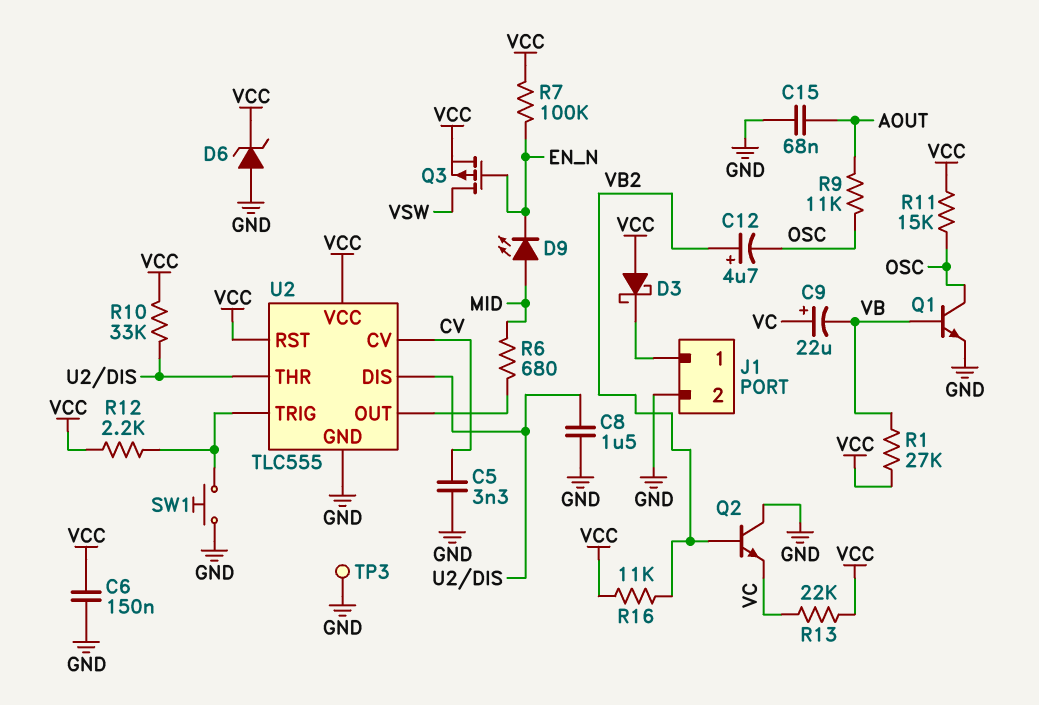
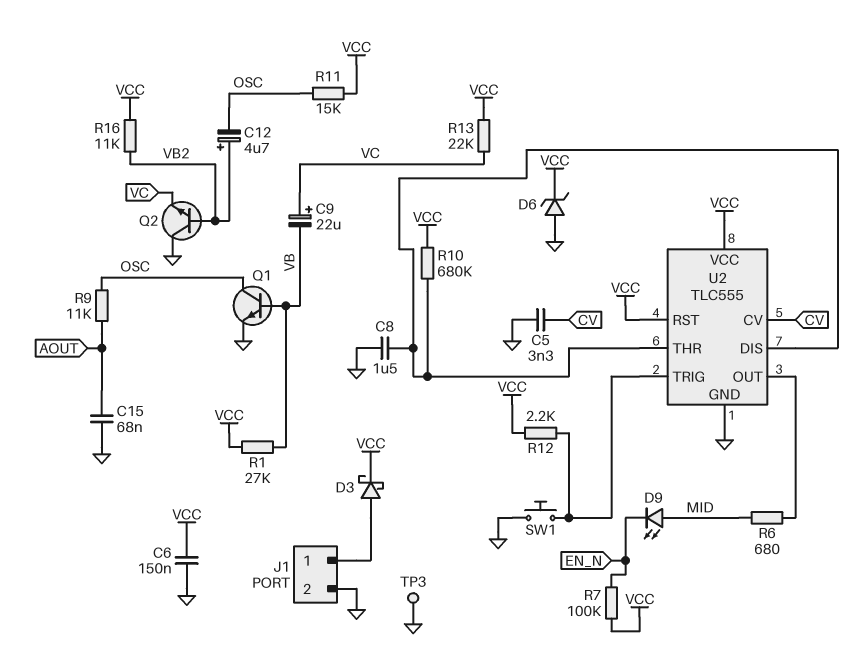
D3: schottky (A VCC, K J1/1) -> schottky (A J1/1, K VCC)
Q3: PMOS (G EN_N, D VSW, S VCC) -> none
R10: 33k (U2/DIS, VCC) -> 680k (U2/DIS, VCC)

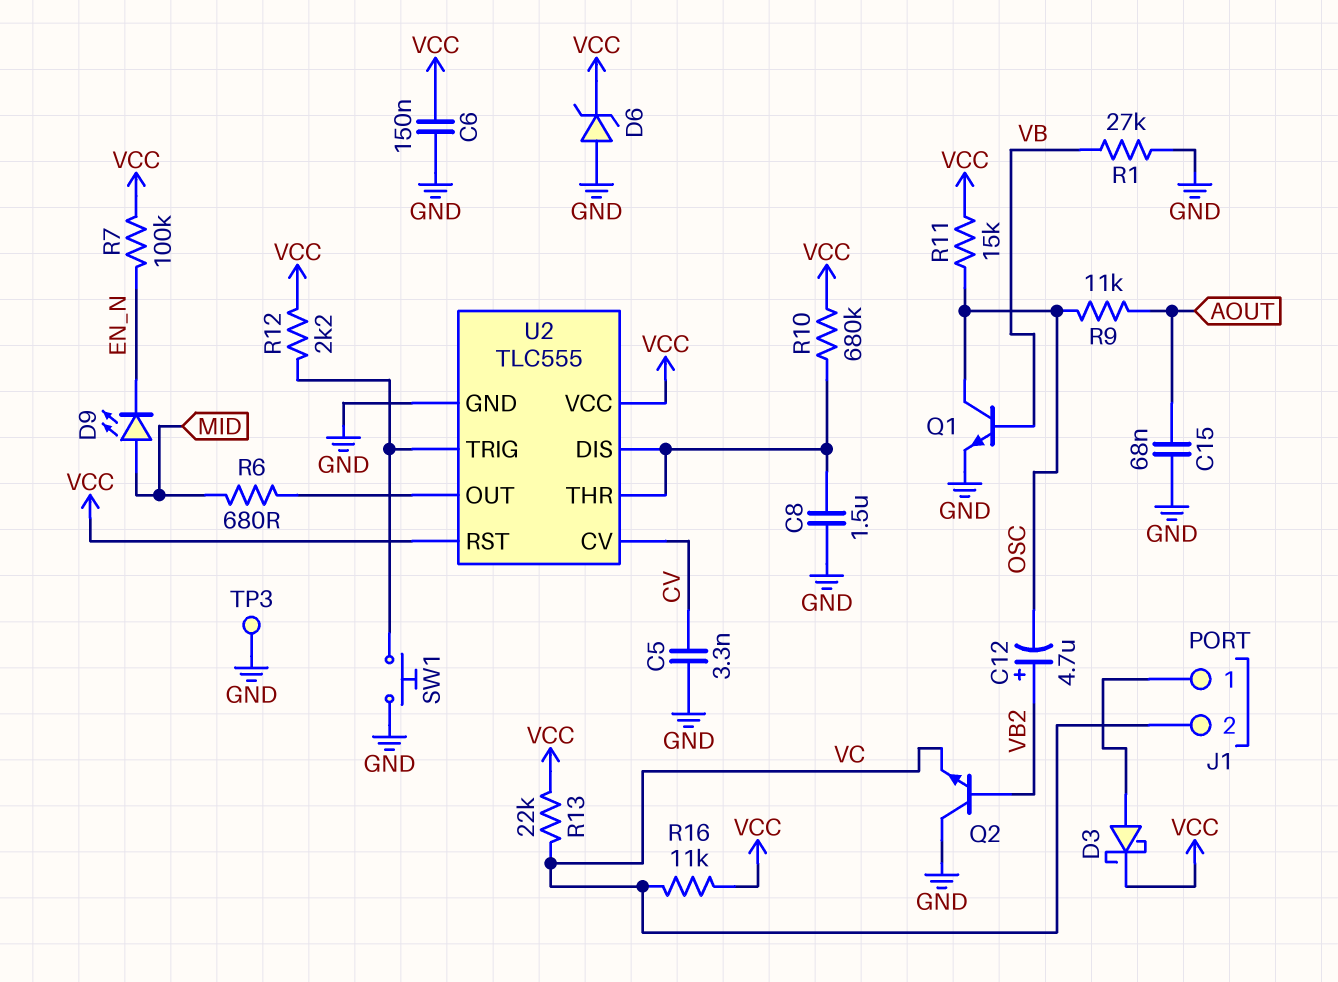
C9: 22uF (plus VC, minus VB) -> none
J1 pin 2: GND -> VC
R1: 27k (VB, VCC) -> 27k (GND, VB)
R16: 11k (VB2, VCC) -> 11k (VC, VCC)

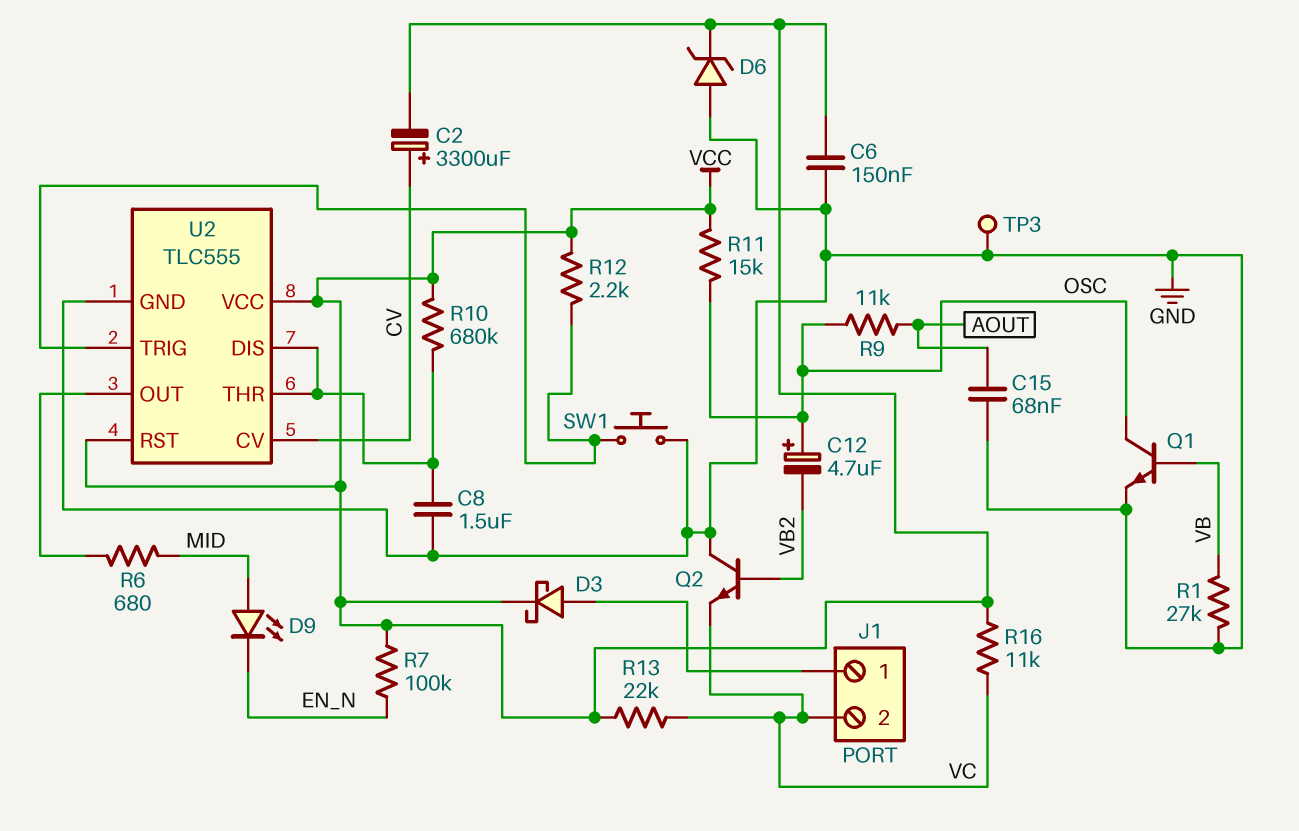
C2: none -> 3300uF (plus CV, minus VCC)
C5: 3.3nF (CV, GND) -> none
C12: 4.7uF (plus VB2, minus OSC) -> 4.7uF (plus OSC, minus VB2)

